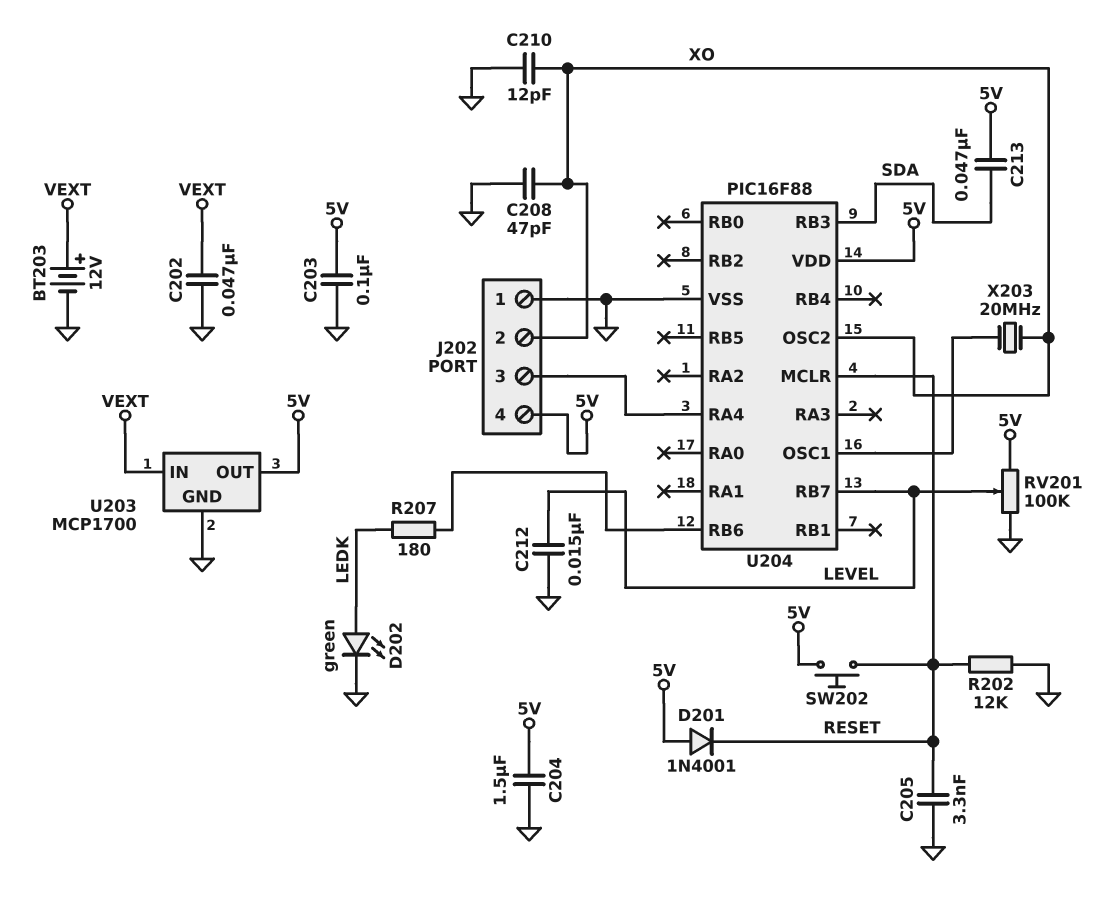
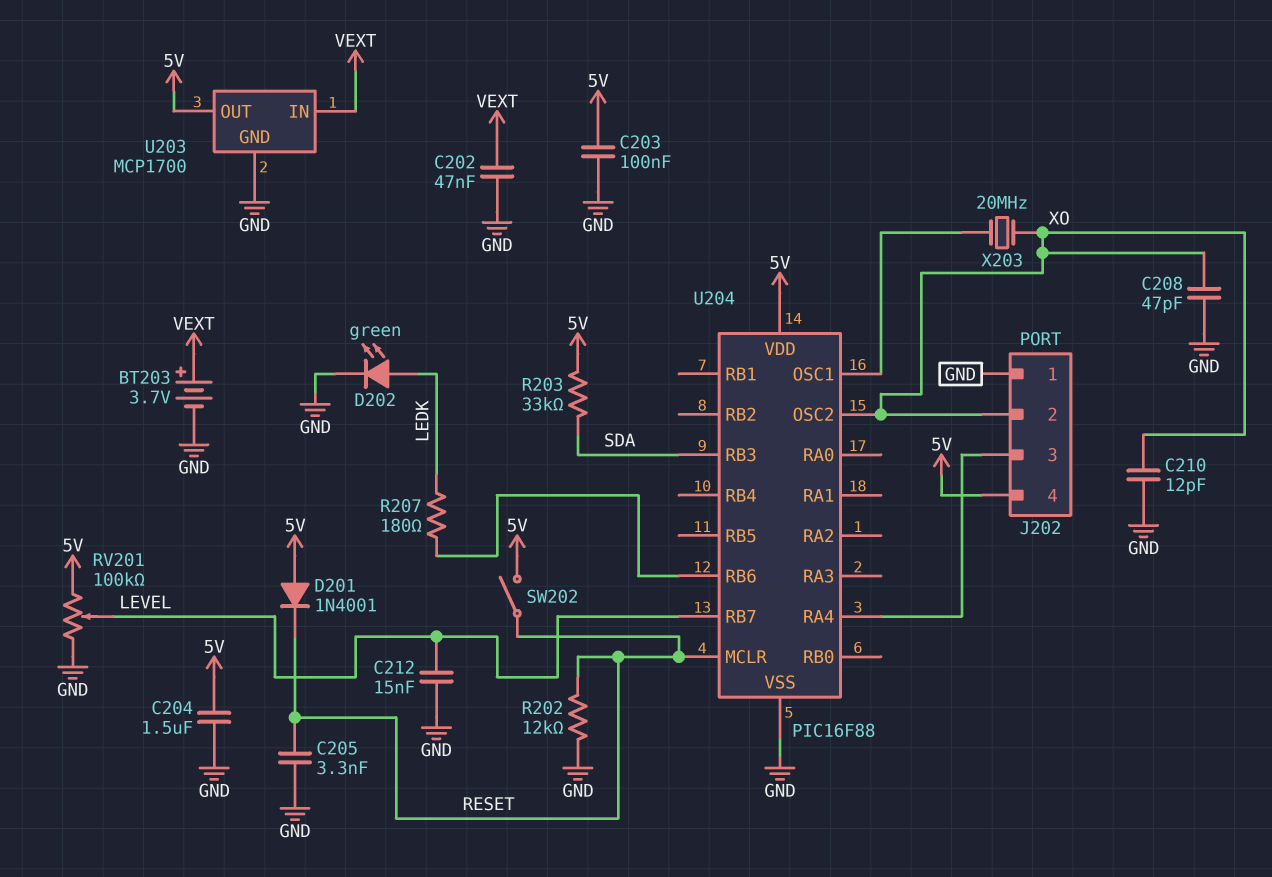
BT203: 12V (plus VEXT, minus GND) -> 3.7V (plus VEXT, minus GND)
C213: 47nF (5V, SDA) -> none
R203: none -> 33k (5V, SDA)
SW202: button (5V, RESET) -> switch (5V, RESET)

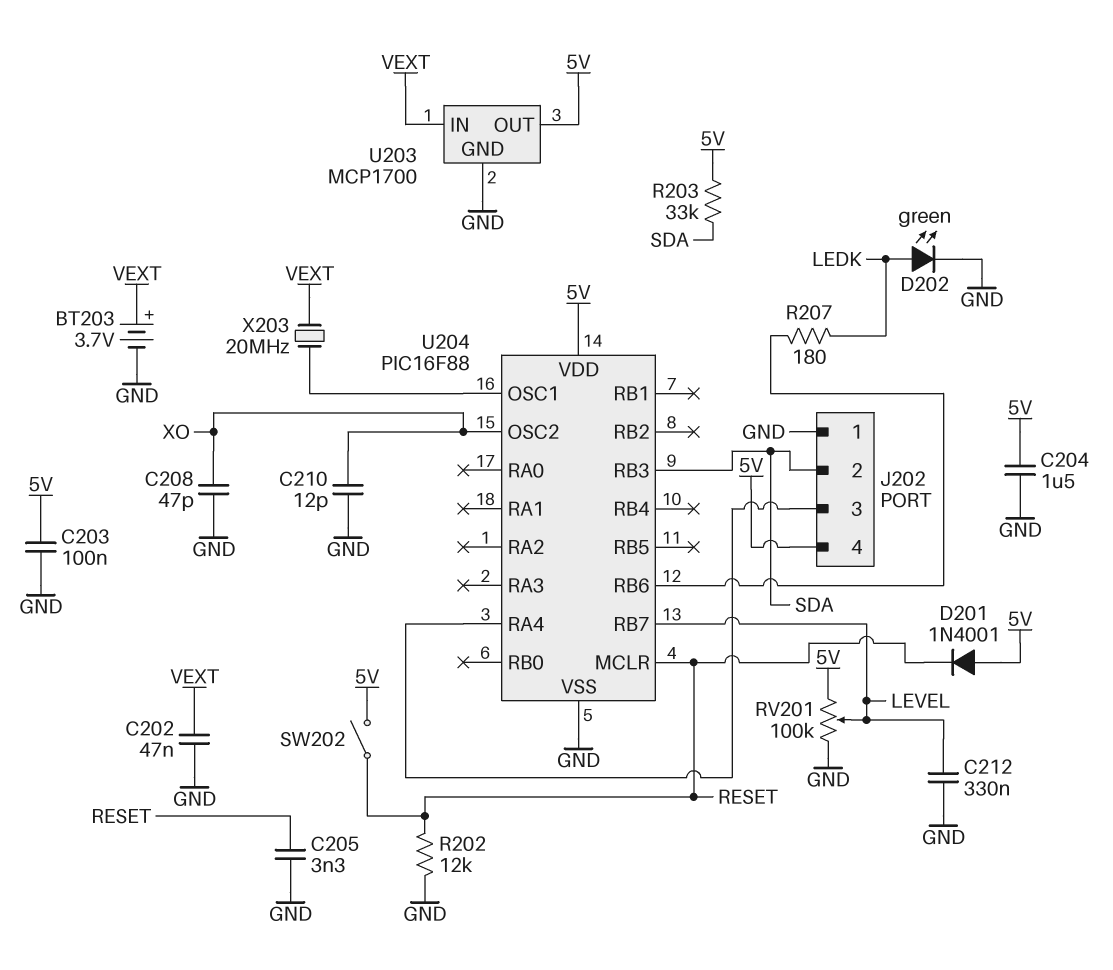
C212: 15nF (GND, LEVEL) -> 330nF (GND, LEVEL)
J202 pin 2: XO -> SDA
X203: 20MHz (U204/OSC1, XO) -> 20MHz (U204/OSC1, VEXT)

